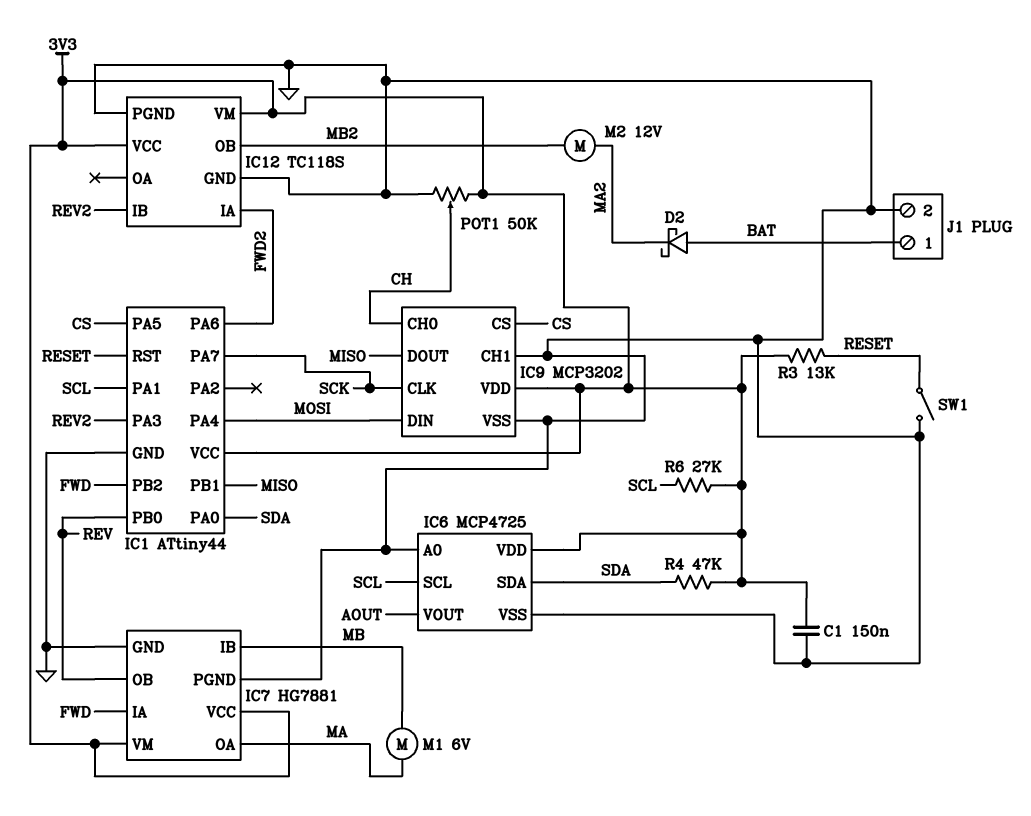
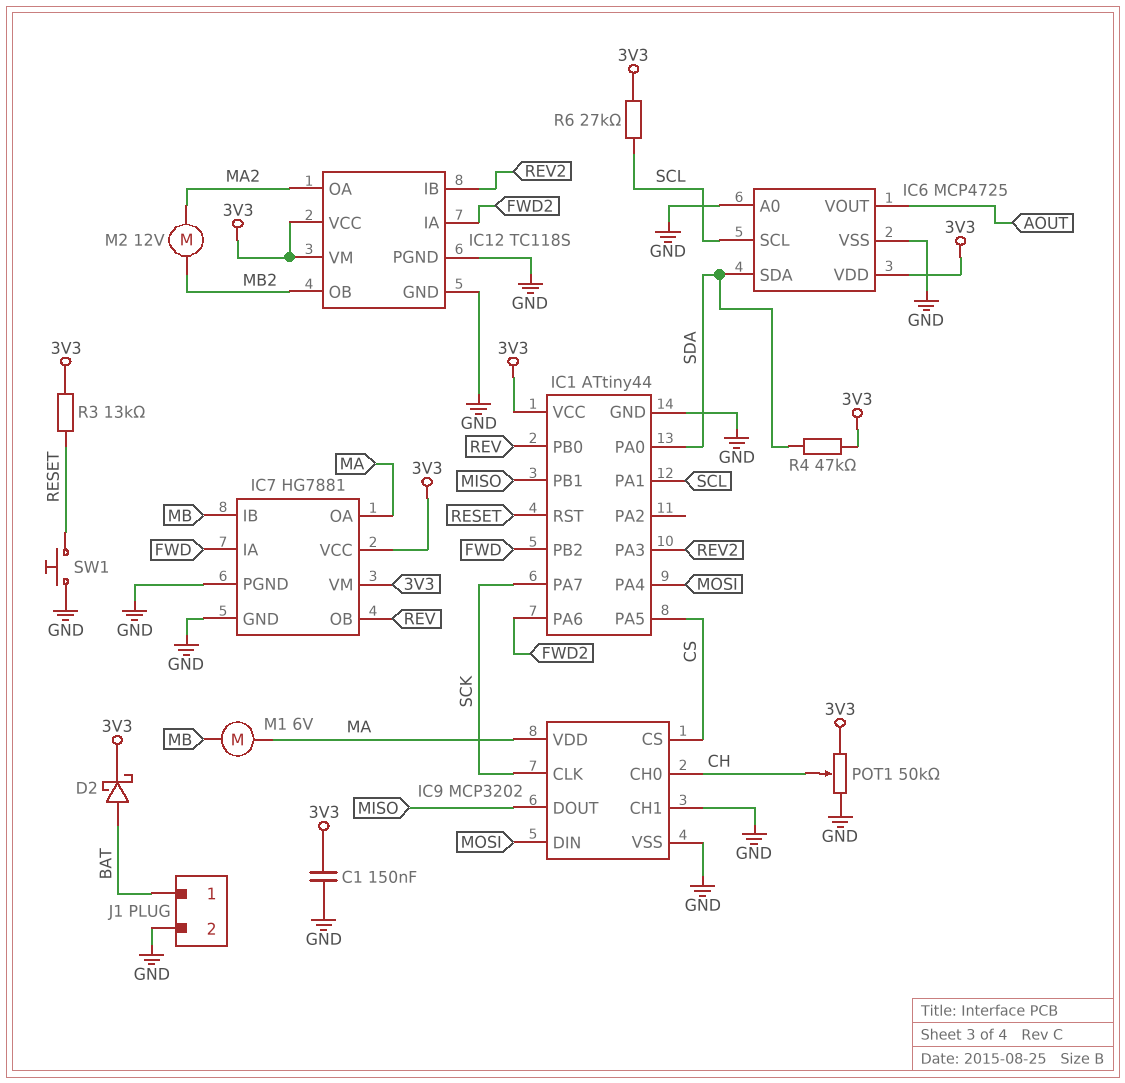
D2: schottky (A BAT, K MA2) -> schottky (A BAT, K 3V3)
IC9 pin VDD: 3V3 -> MA
IC12 pin OA: none -> MA2
SW1: switch (GND, RESET) -> button (GND, RESET)

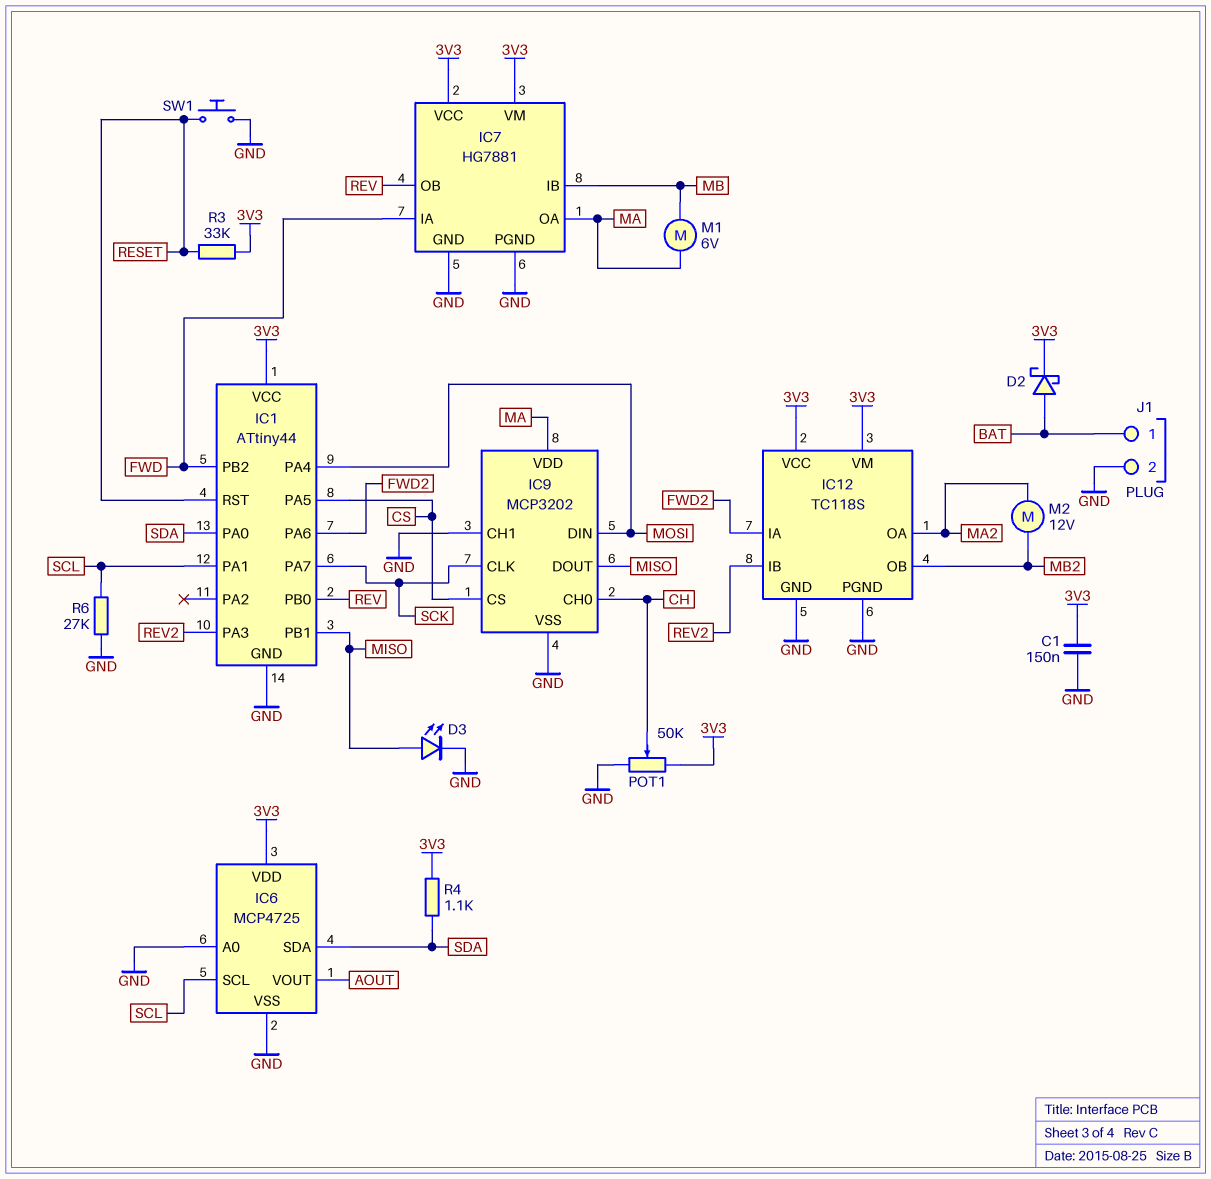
D3: none -> LED (A MISO, K GND)
R3: 13k (3V3, RESET) -> 33k (3V3, RESET)
R4: 47k (3V3, SDA) -> 1.1k (3V3, SDA)
R6: 27k (3V3, SCL) -> 27k (GND, SCL)

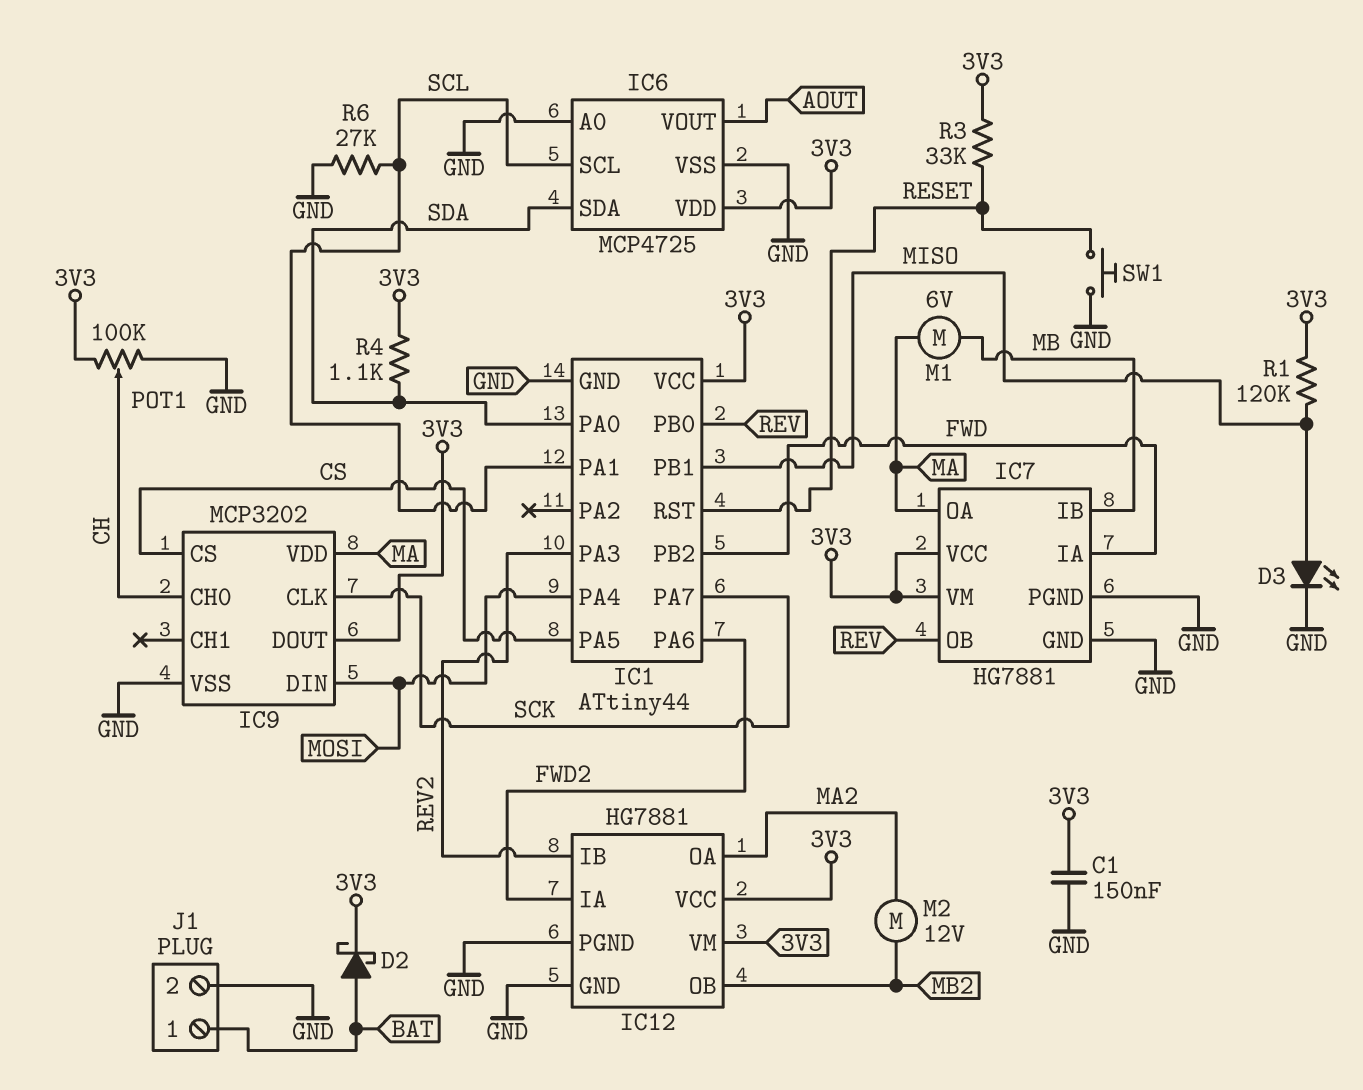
IC9 pin CH1: GND -> none
IC9 pin DOUT: MISO -> 3V3
IC12: TC118S -> HG7881
POT1: 50k (3V3, GND, wiper CH) -> 100k (3V3, GND, wiper CH)
R1: none -> 120k (3V3, MISO)

